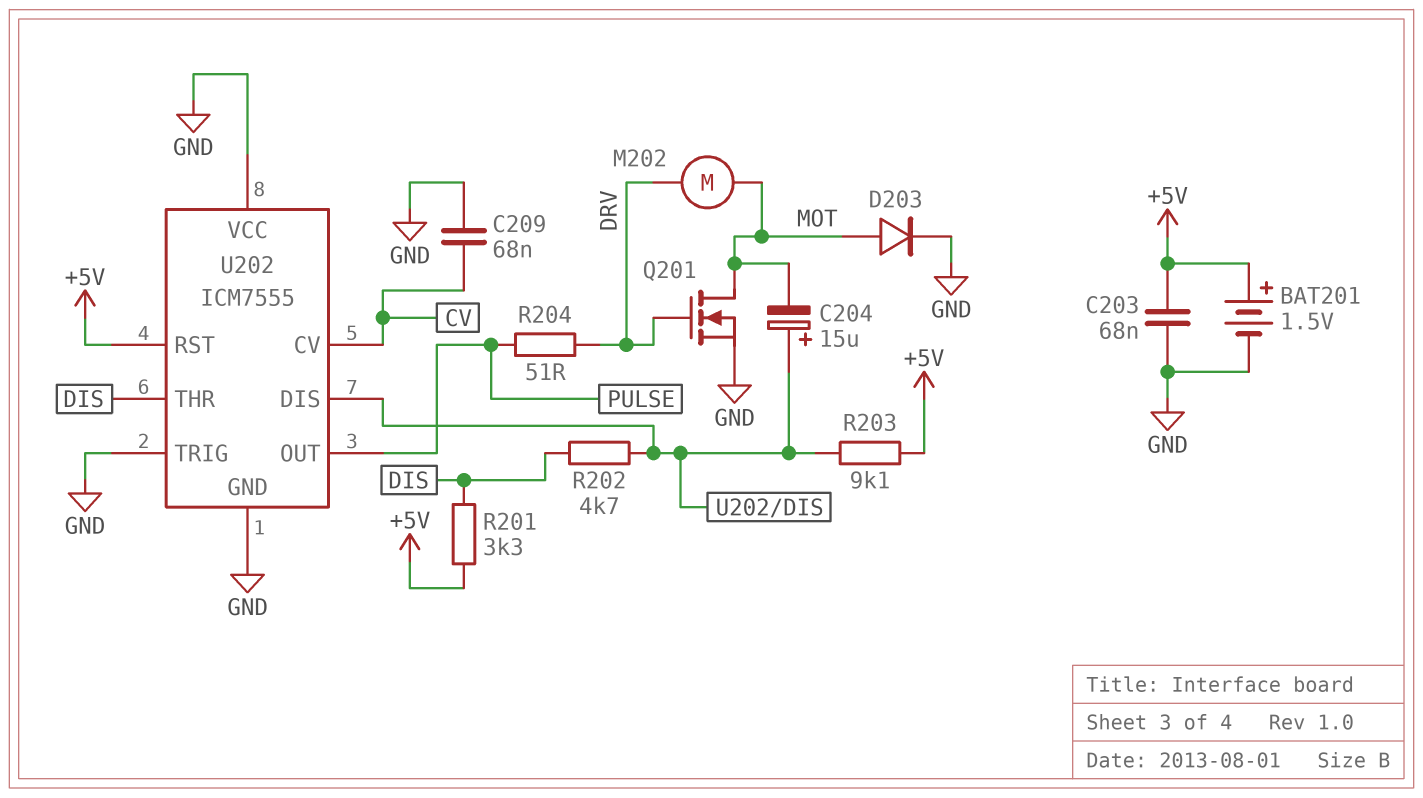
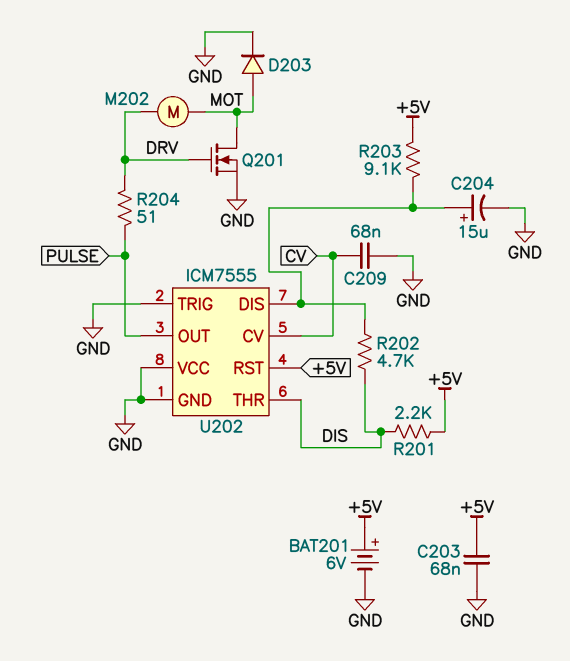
BAT201: 1.5V (plus +5V, minus GND) -> 6V (plus +5V, minus GND)
C204: 15uF (plus U202/DIS, minus MOT) -> 15uF (plus U202/DIS, minus GND)
R201: 3.3k (+5V, DIS) -> 2.2k (+5V, DIS)

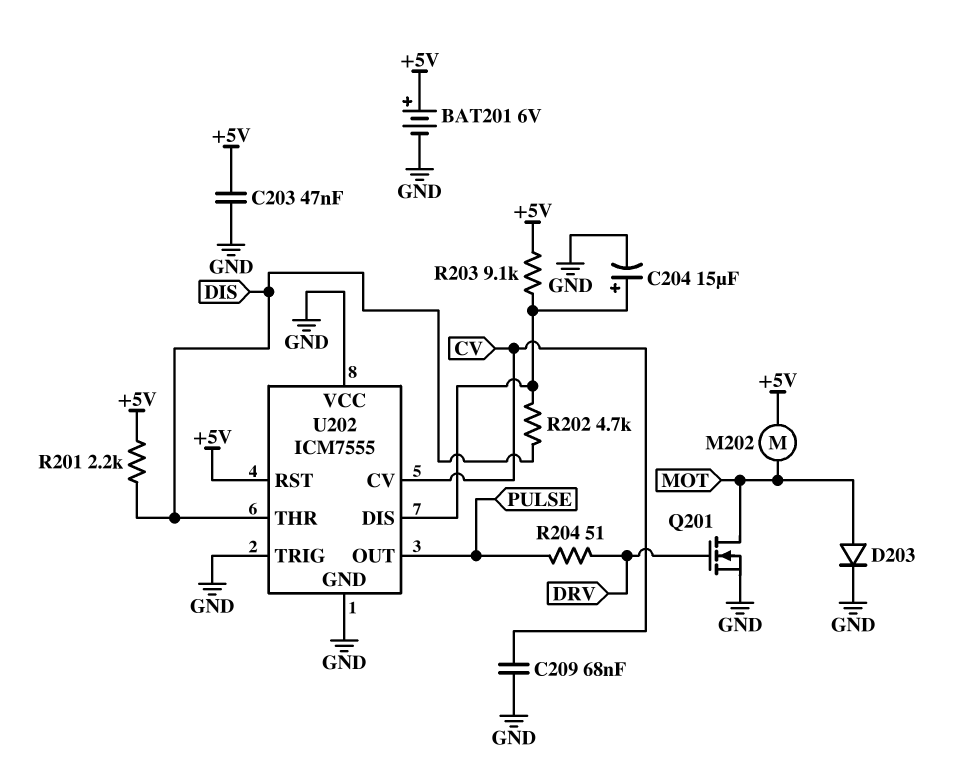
C203: 68nF (+5V, GND) -> 47nF (+5V, GND)
M202: motor (DRV, MOT) -> motor (+5V, MOT)

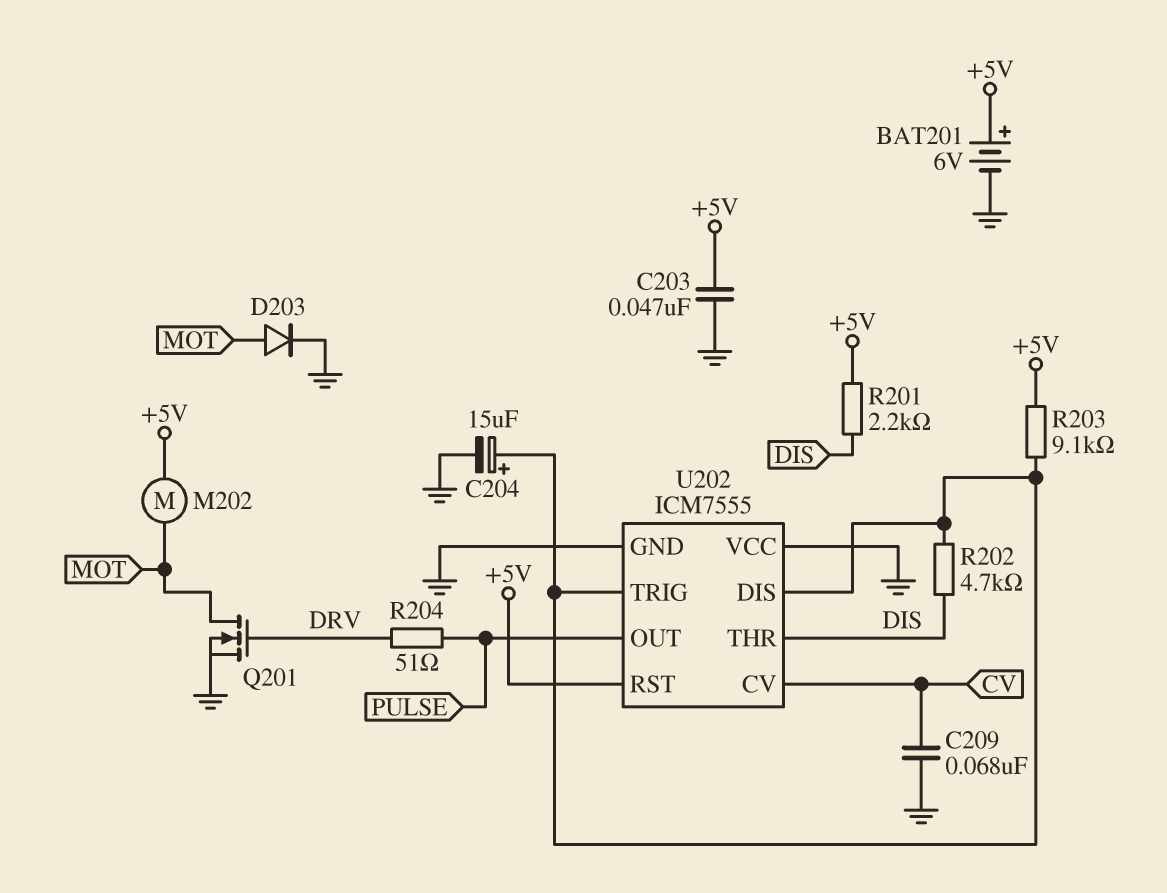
U202 pin TRIG: GND -> U202/DIS

